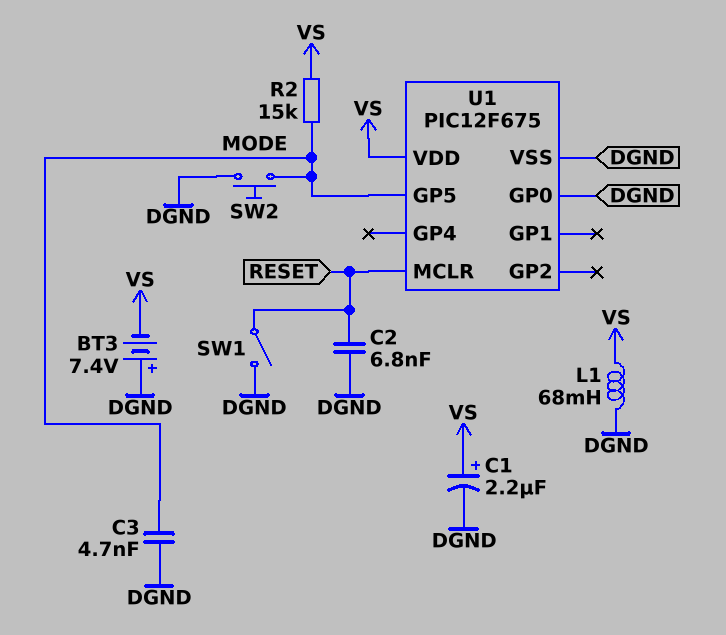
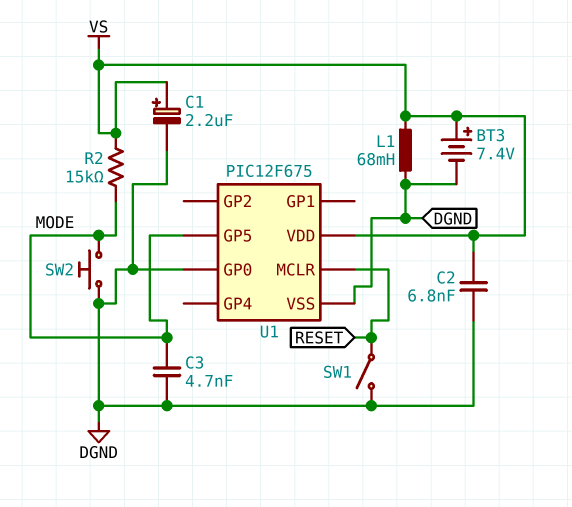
BT3: 7.4V (plus DGND, minus VS) -> 7.4V (plus VS, minus DGND)
C2: 6.8nF (DGND, RESET) -> 6.8nF (DGND, VS)

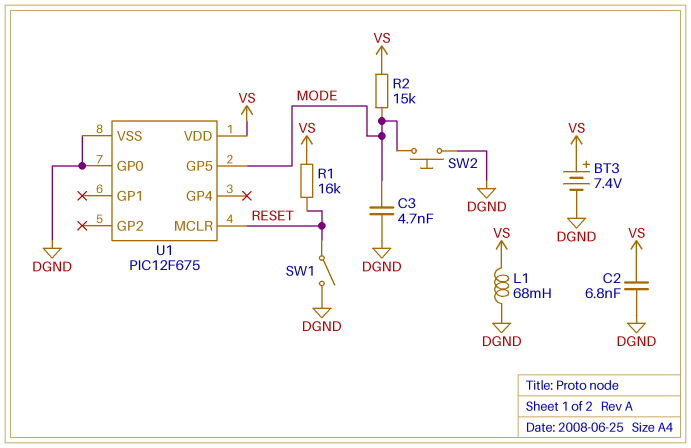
C1: 2.2uF (plus VS, minus DGND) -> none
R1: none -> 16k (RESET, VS)

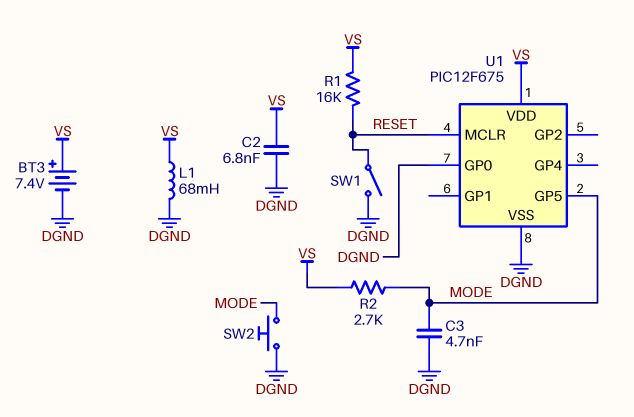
R2: 15k (MODE, VS) -> 2.7k (MODE, VS)

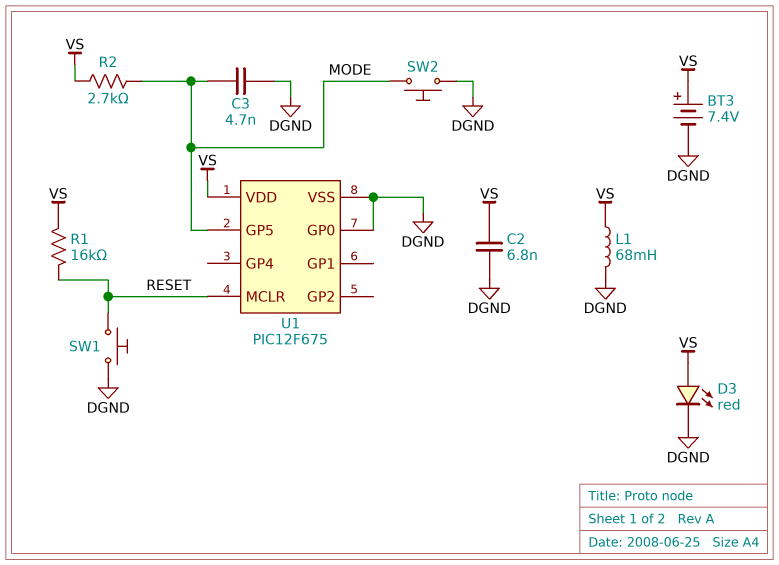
D3: none -> LED red (A VS, K DGND)
SW1: switch (DGND, RESET) -> button (DGND, RESET)

